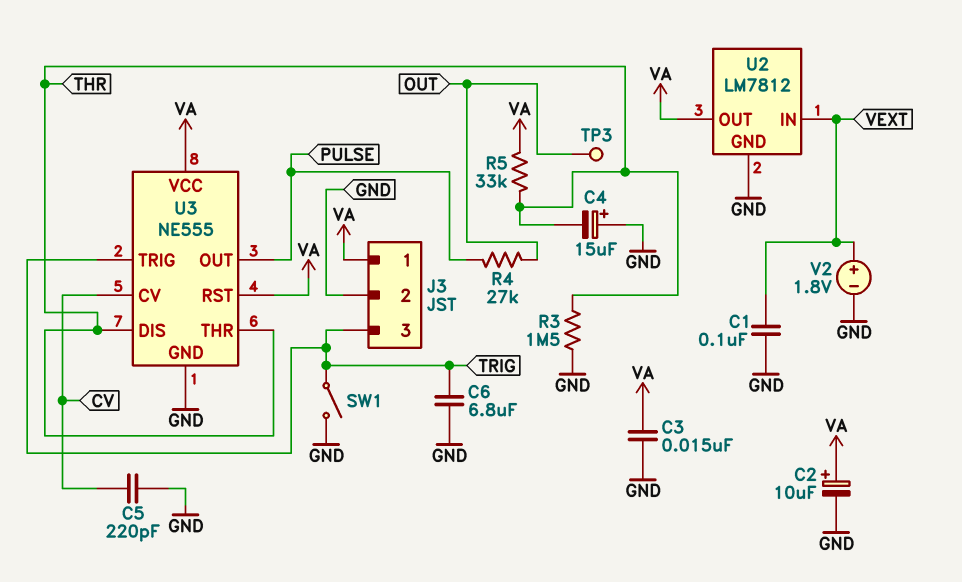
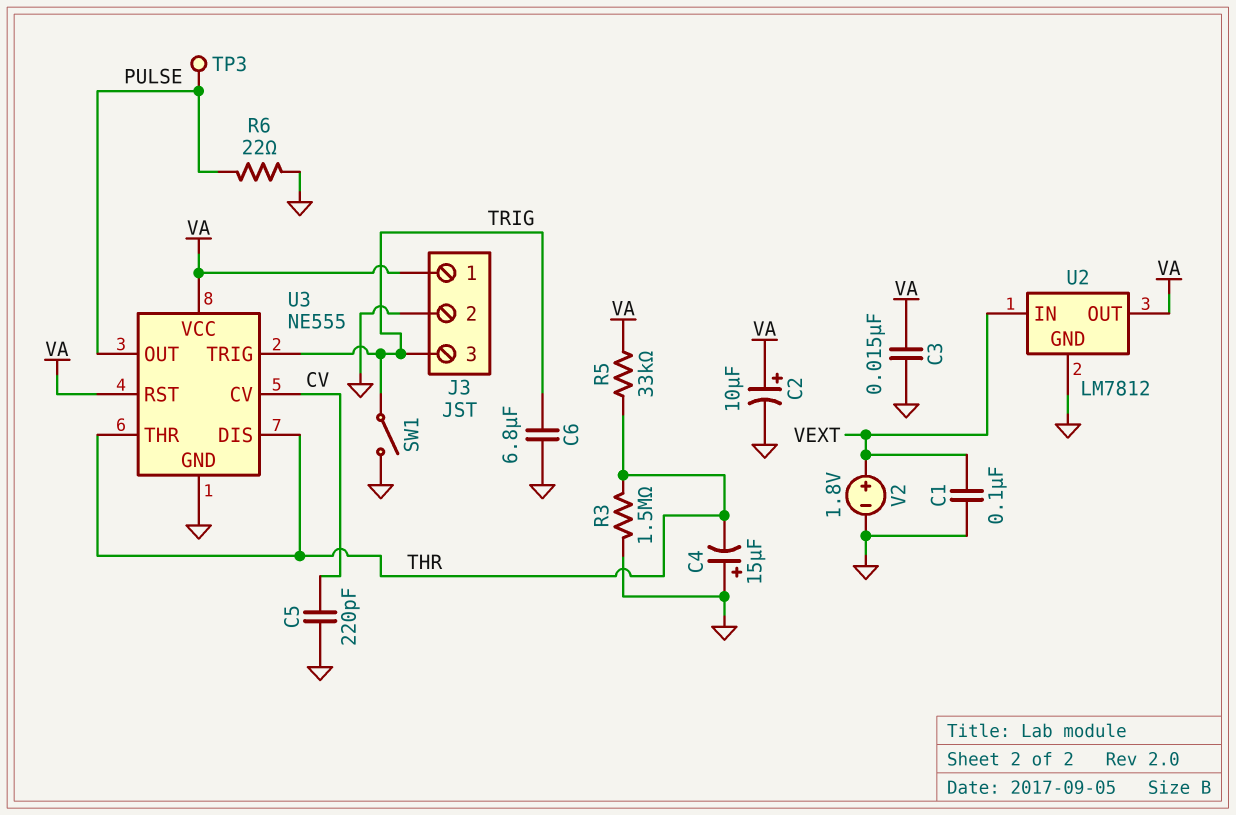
R4: 27k (OUT, PULSE) -> none
R6: none -> 22 (GND, PULSE)
TP3: test point (OUT) -> test point (PULSE)

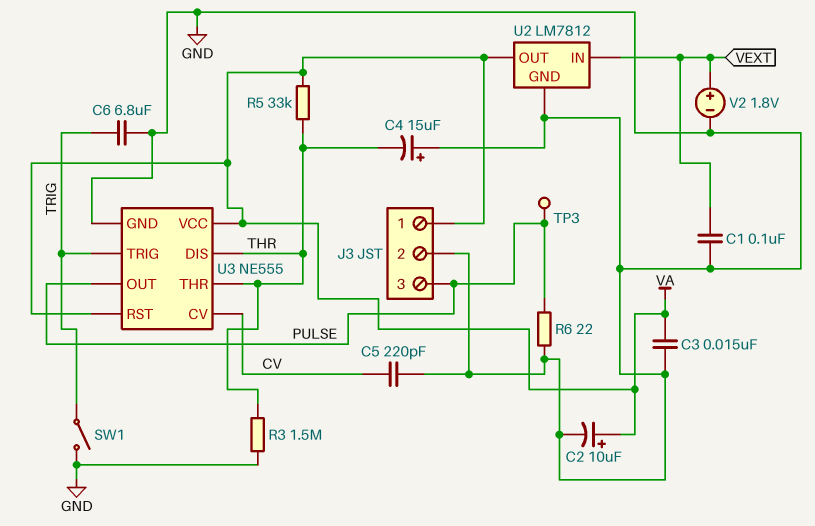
J3 pin 3: TRIG -> PULSE

